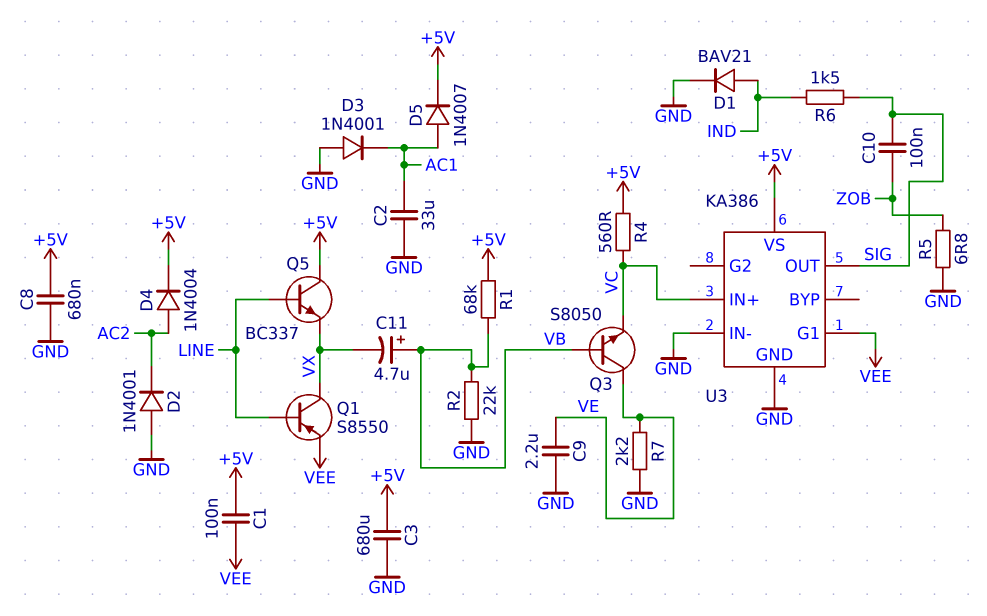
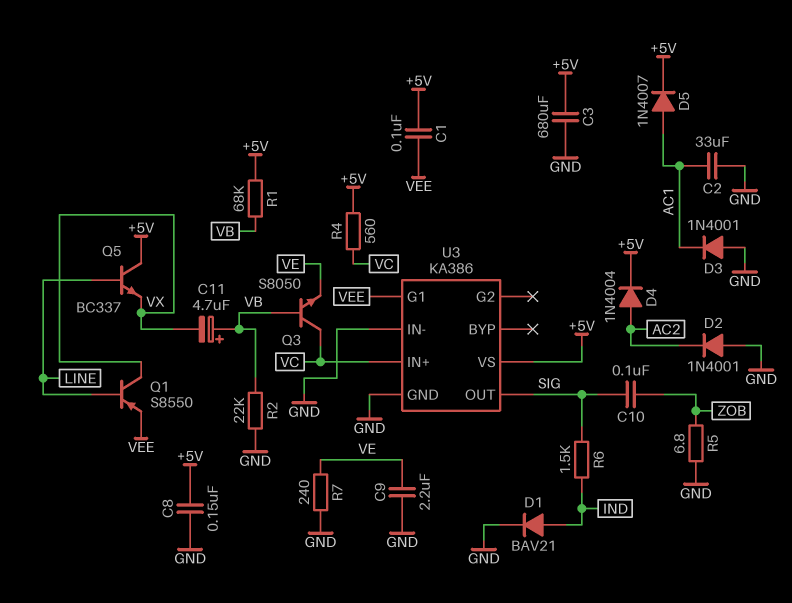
C8: 680nF (+5V, GND) -> 150nF (+5V, GND)
Q3: NPN S8050 (B VB, C VE, E VC) -> NPN S8050 (B VB, C VC, E VE)
R7: 2.2k (GND, VE) -> 240 (GND, VE)

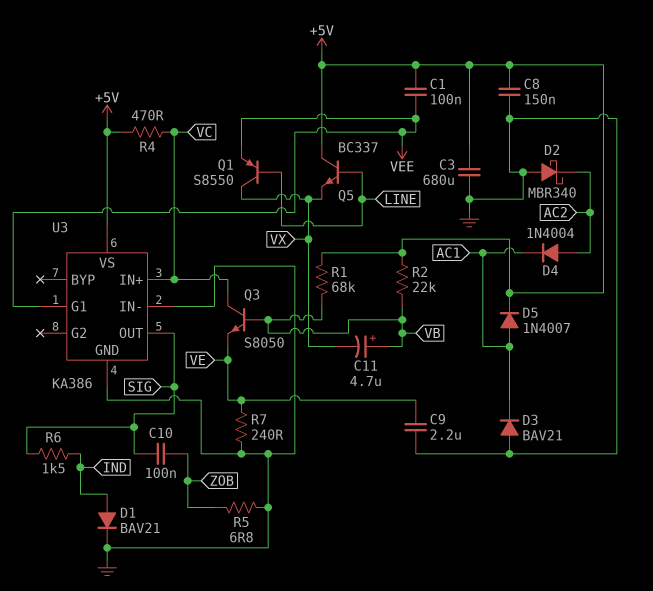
C2: 33uF (AC1, GND) -> none
D2: diode 1N4001 (A GND, K AC2) -> schottky MBR340 (A GND, K AC2)
D3: diode 1N4001 (A GND, K AC1) -> diode BAV21 (A GND, K AC1)
D4: diode 1N4004 (A AC2, K +5V) -> diode 1N4004 (A AC2, K AC1)
R2: 22k (GND, VB) -> 22k (+5V, VB)
R4: 560 (+5V, VC) -> 470 (+5V, VC)

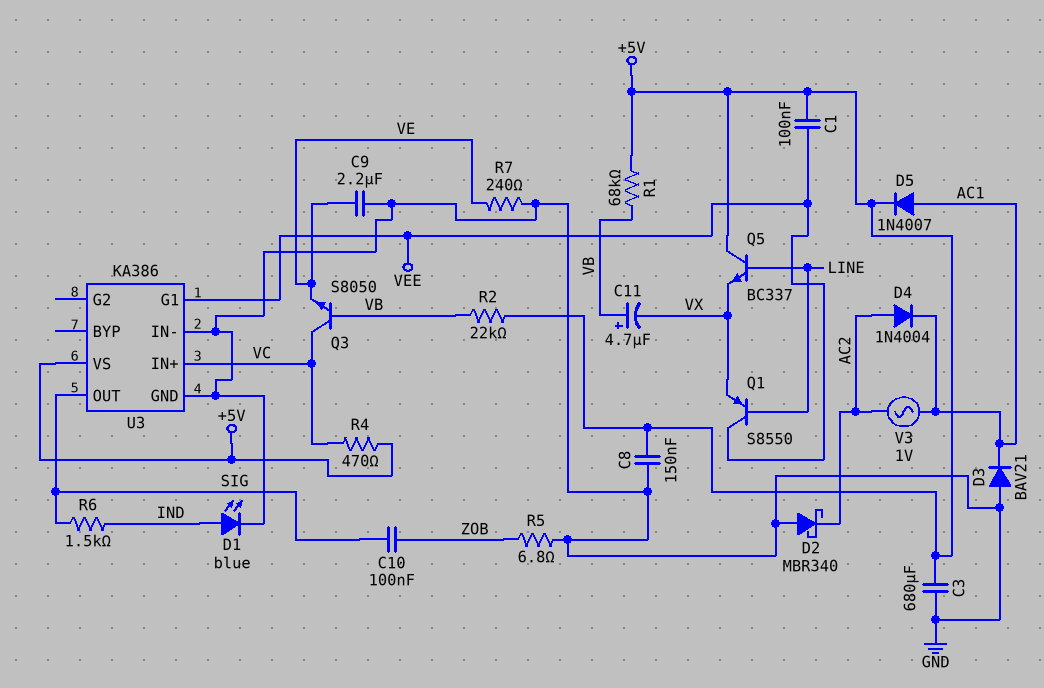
D1: diode BAV21 (A IND, K GND) -> LED blue (A IND, K GND)
Q1: PNP S8550 (B LINE, C VX, E VEE) -> PNP S8550 (B LINE, C VEE, E VX)
V3: none -> AC 1V (AC1, AC2)

